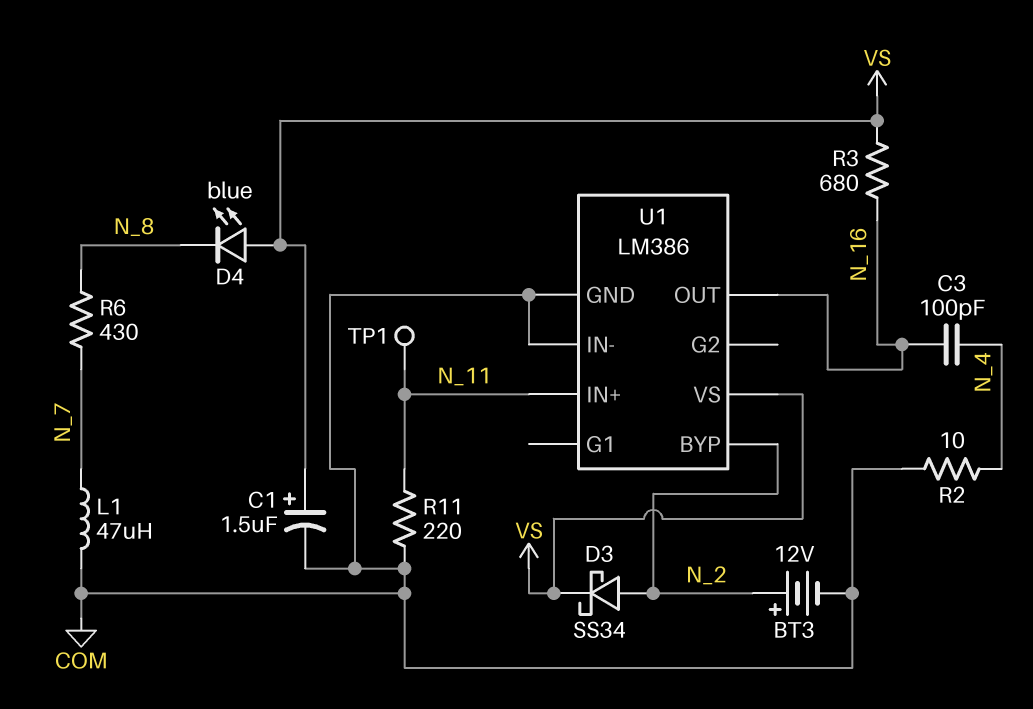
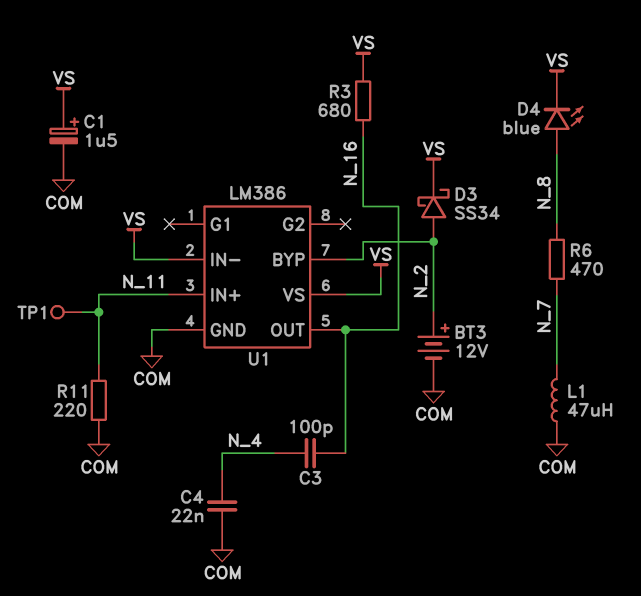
C4: none -> 22nF (COM, N_4)
D4: LED blue (A VS, K N_8) -> LED blue (A N_8, K VS)
R2: 10 (COM, N_4) -> none
R6: 430 (N_7, N_8) -> 470 (N_7, N_8)
U1 pin IN-: COM -> VS

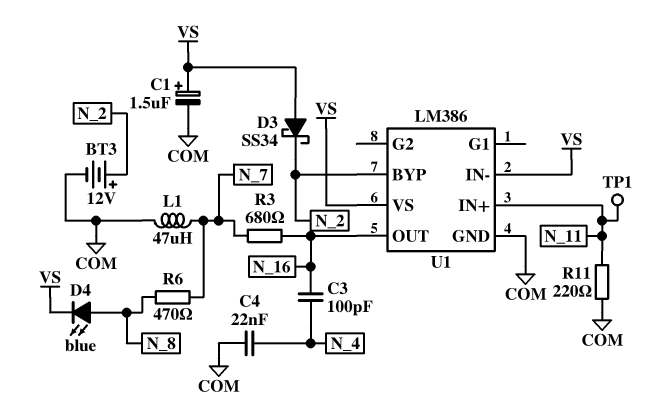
D3: schottky SS34 (A N_2, K VS) -> schottky SS34 (A VS, K N_2)
R3: 680 (N_16, VS) -> 680 (N_7, N_16)

